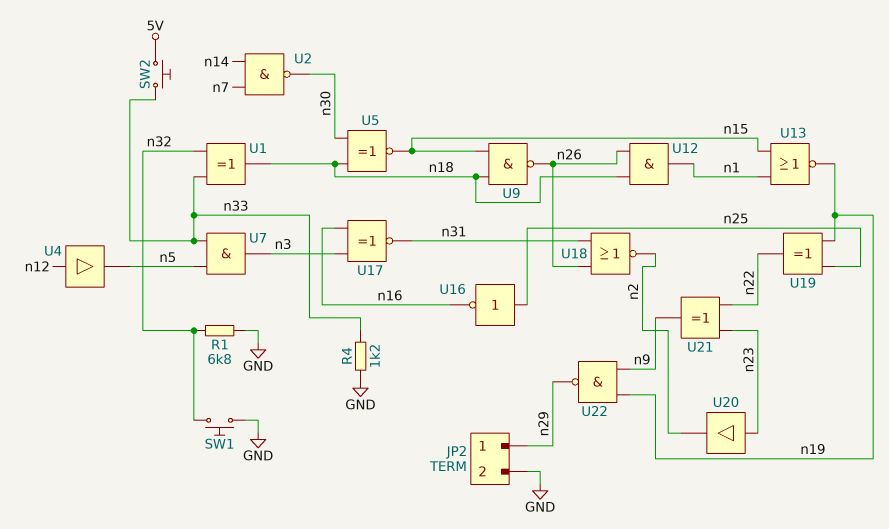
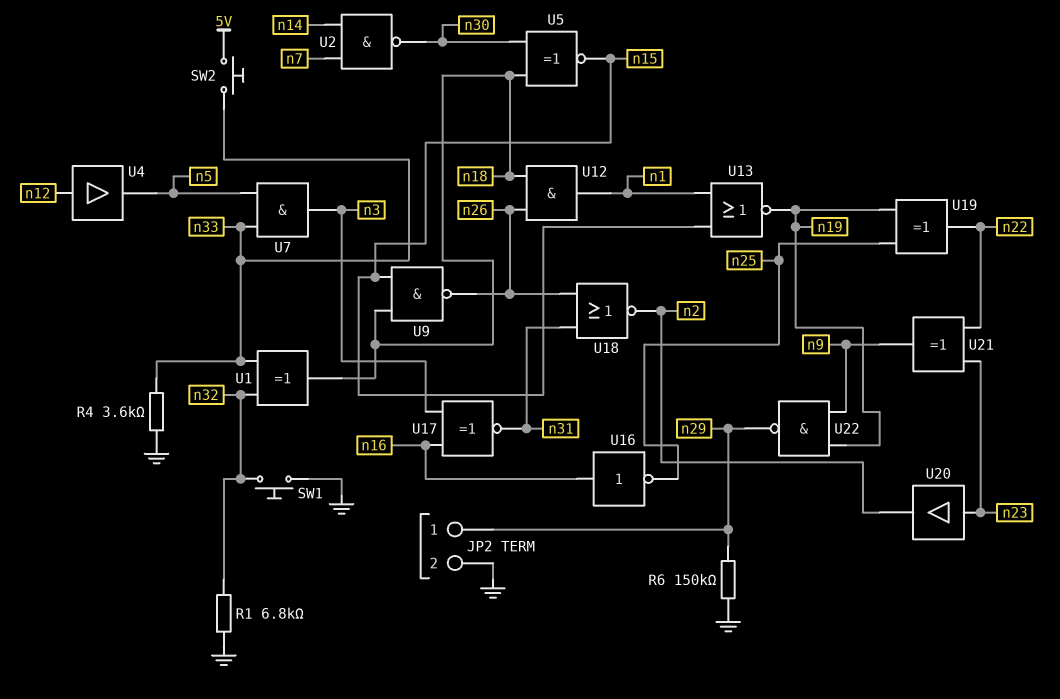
R4: 1.2k (GND, n33) -> 3.6k (GND, n33)
R6: none -> 150k (GND, n29)
U16: NOT (in n25, out n16) -> NOT (in n16, out n25)

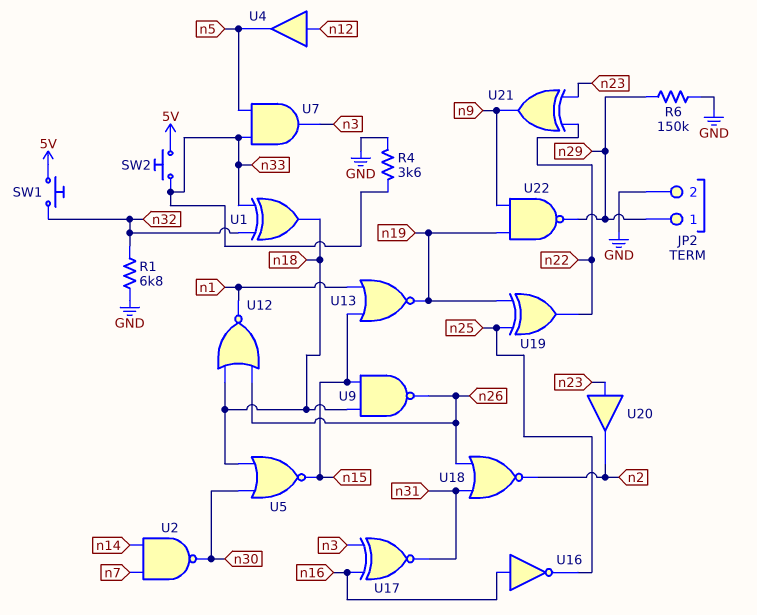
SW1: button (GND, n32) -> button (5V, n32)
U5: XNOR (in n18, in n30, out n15) -> NOR (in n18, in n30, out n15)
U12: AND (in n18, in n26, out n1) -> NOR (in n18, in n26, out n1)

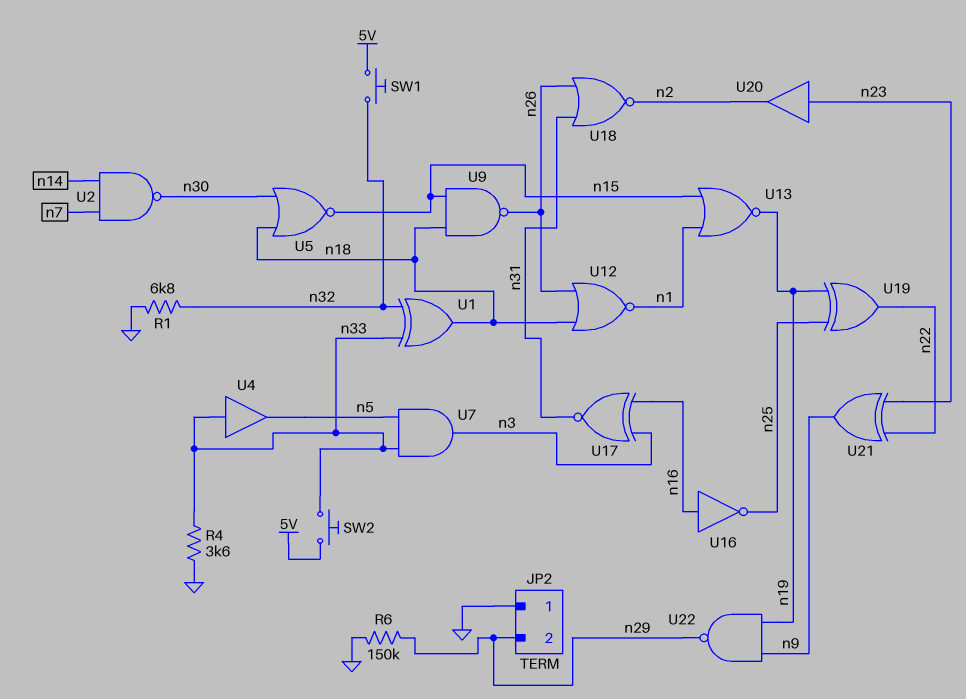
JP2 pin 1: n29 -> GND
JP2 pin 2: GND -> n29
U4: buffer (in n12, out n5) -> buffer (in n33, out n5)

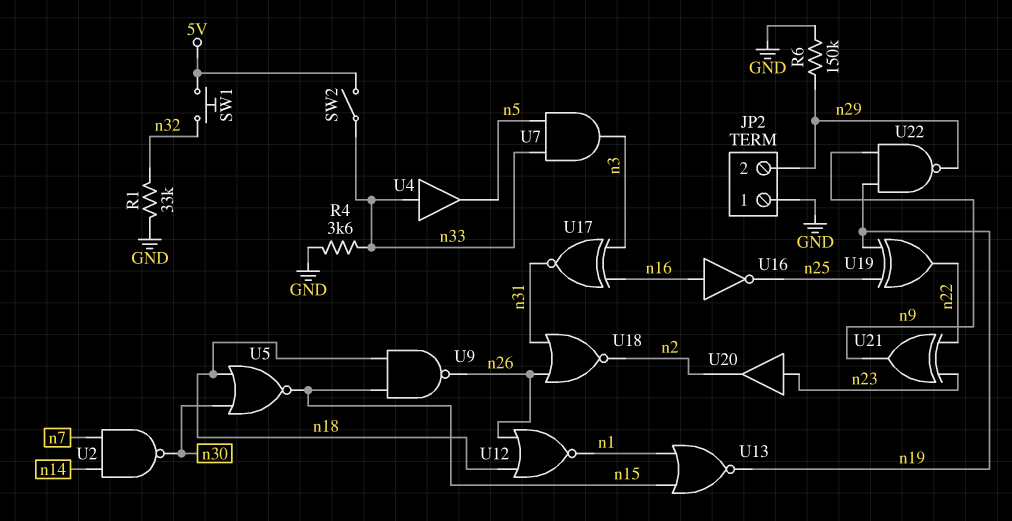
R1: 6.8k (GND, n32) -> 33k (GND, n32)
SW2: button (5V, n33) -> switch (5V, n33)
U1: XOR (in n32, in n33, out n18) -> none

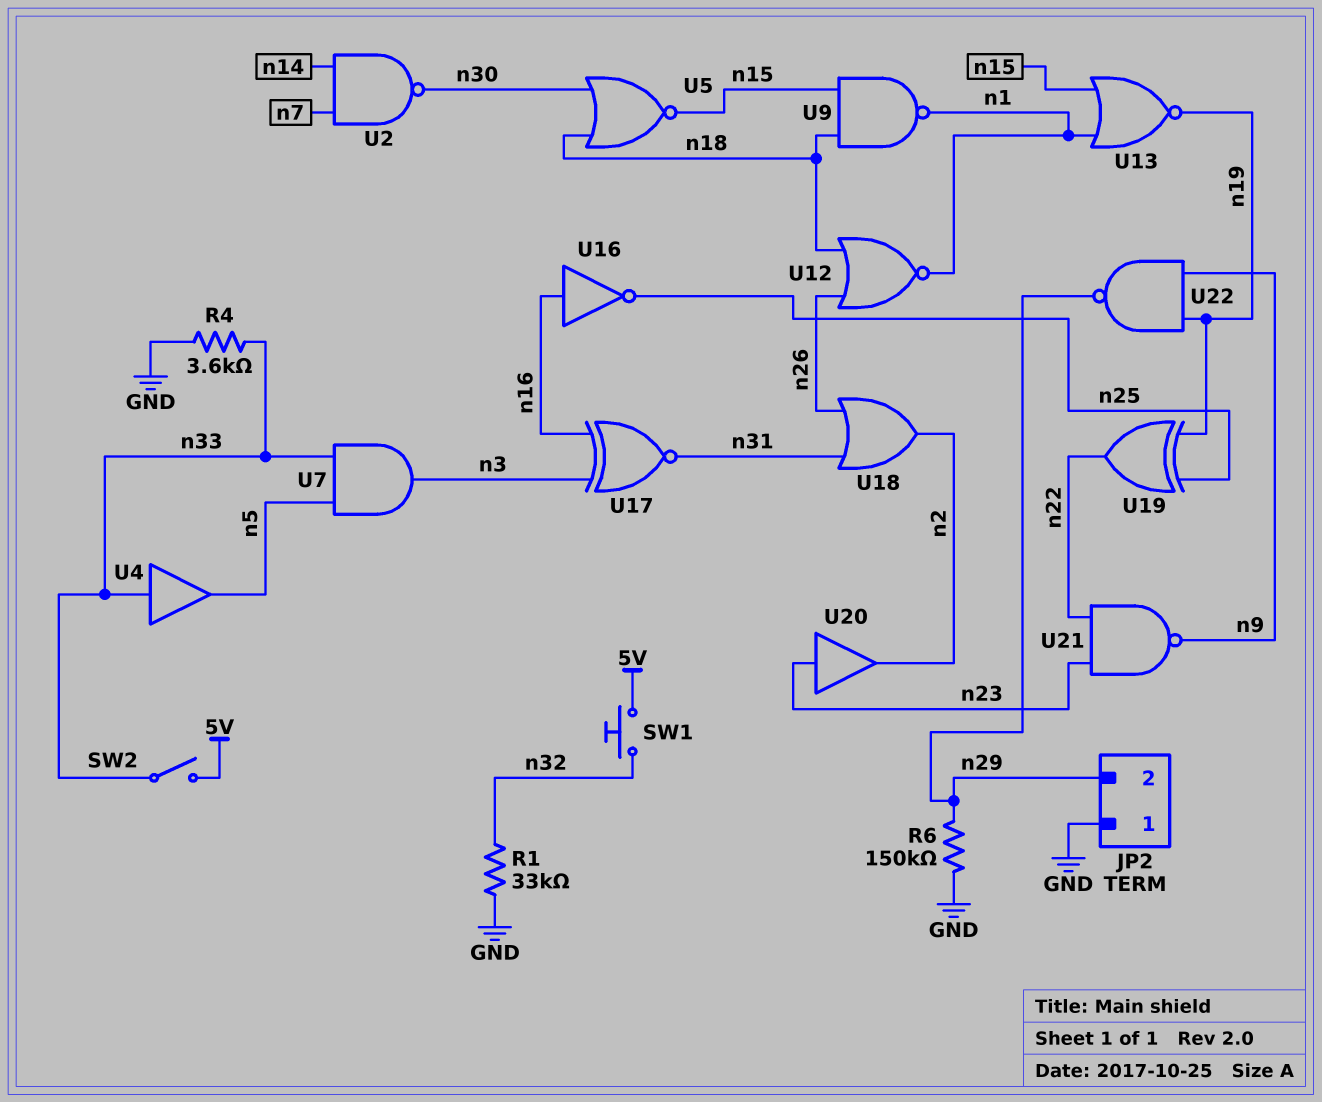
U9: NAND (in n15, in n18, out n26) -> NAND (in n15, in n18, out n1)
U18: NOR (in n26, in n31, out n2) -> OR (in n26, in n31, out n2)
U21: XOR (in n22, in n23, out n9) -> NAND (in n22, in n23, out n9)

